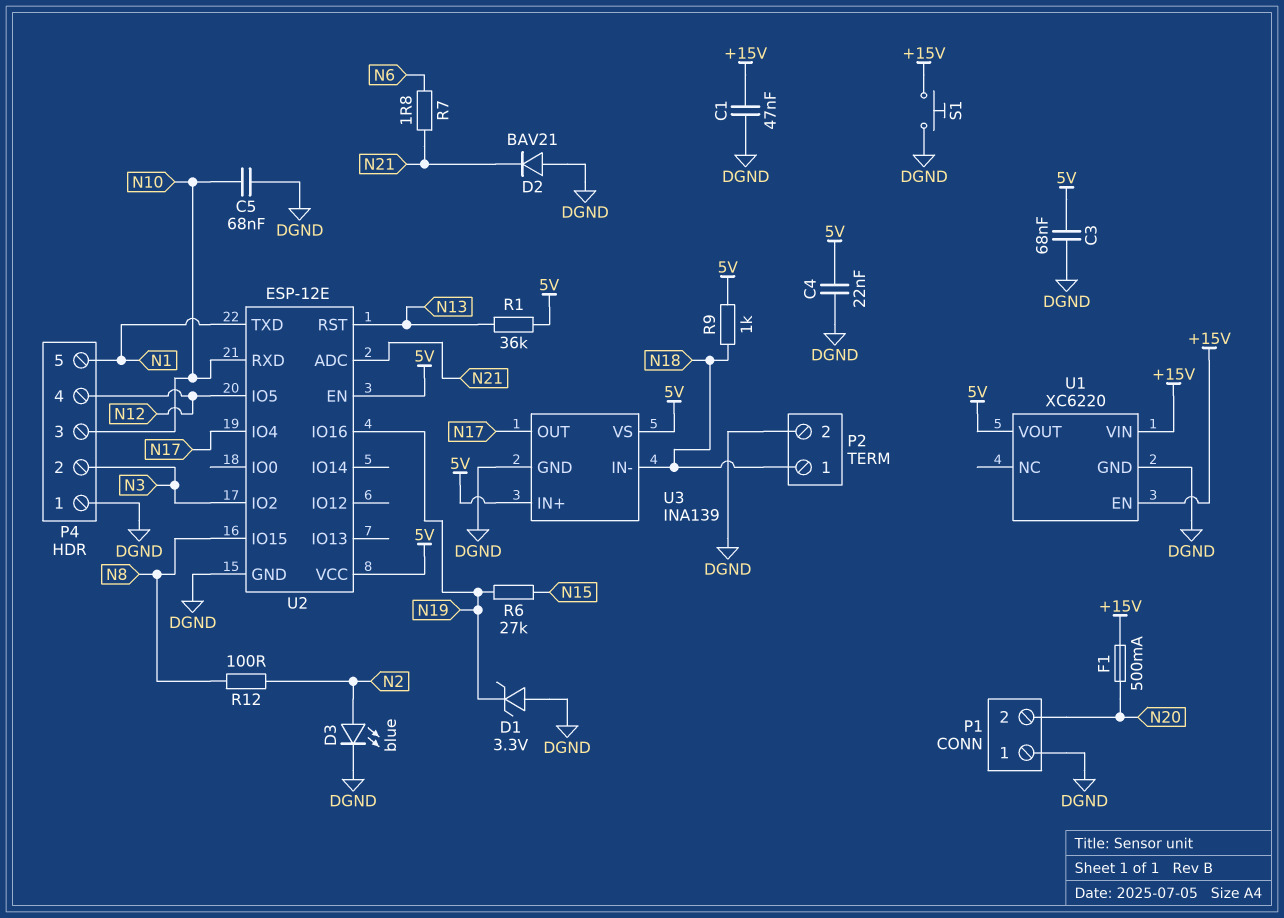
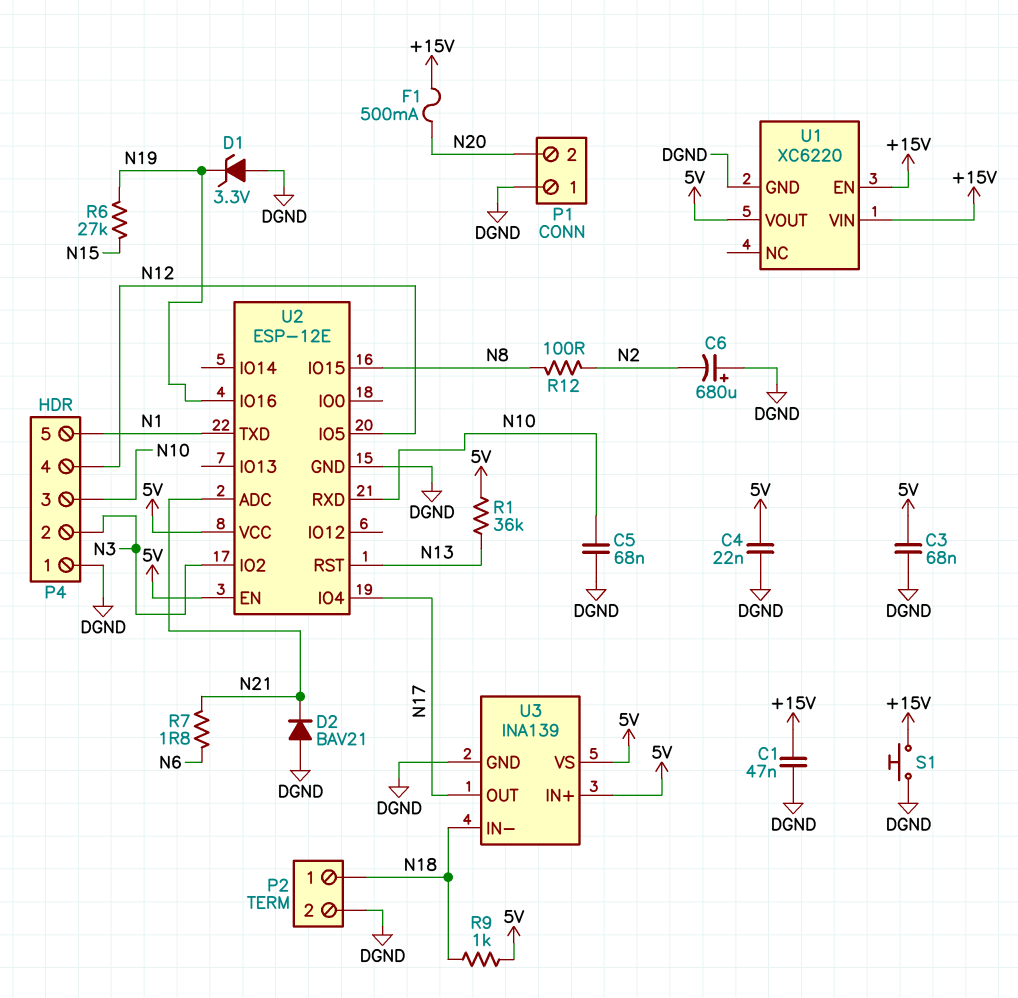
C6: none -> 680uF (plus DGND, minus N2)
D3: LED blue (A N2, K DGND) -> none

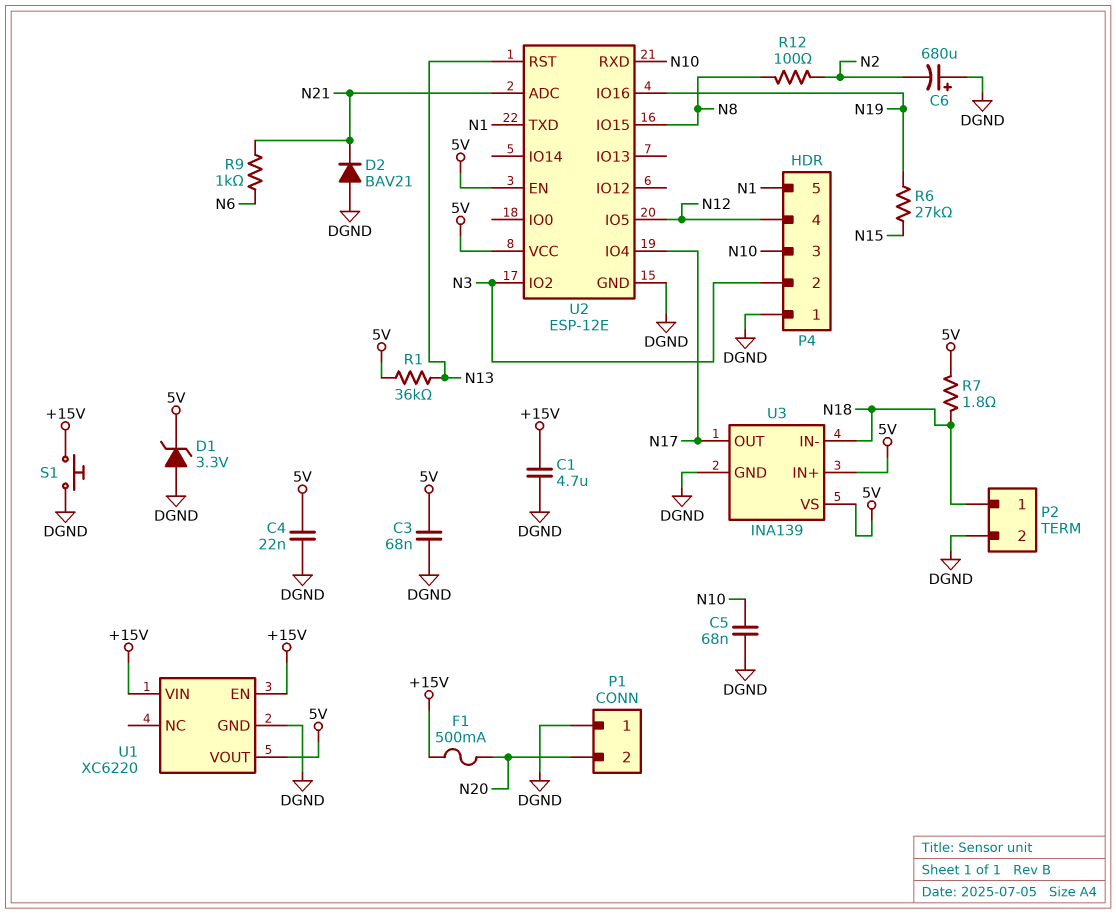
C1: 47nF (+15V, DGND) -> 4.7uF (+15V, DGND)
D1: zener 3.3V (A DGND, K N19) -> zener 3.3V (A DGND, K 5V)
R7: 1.8 (N6, N21) -> 1.8 (5V, N18)
R9: 1k (5V, N18) -> 1k (N6, N21)

